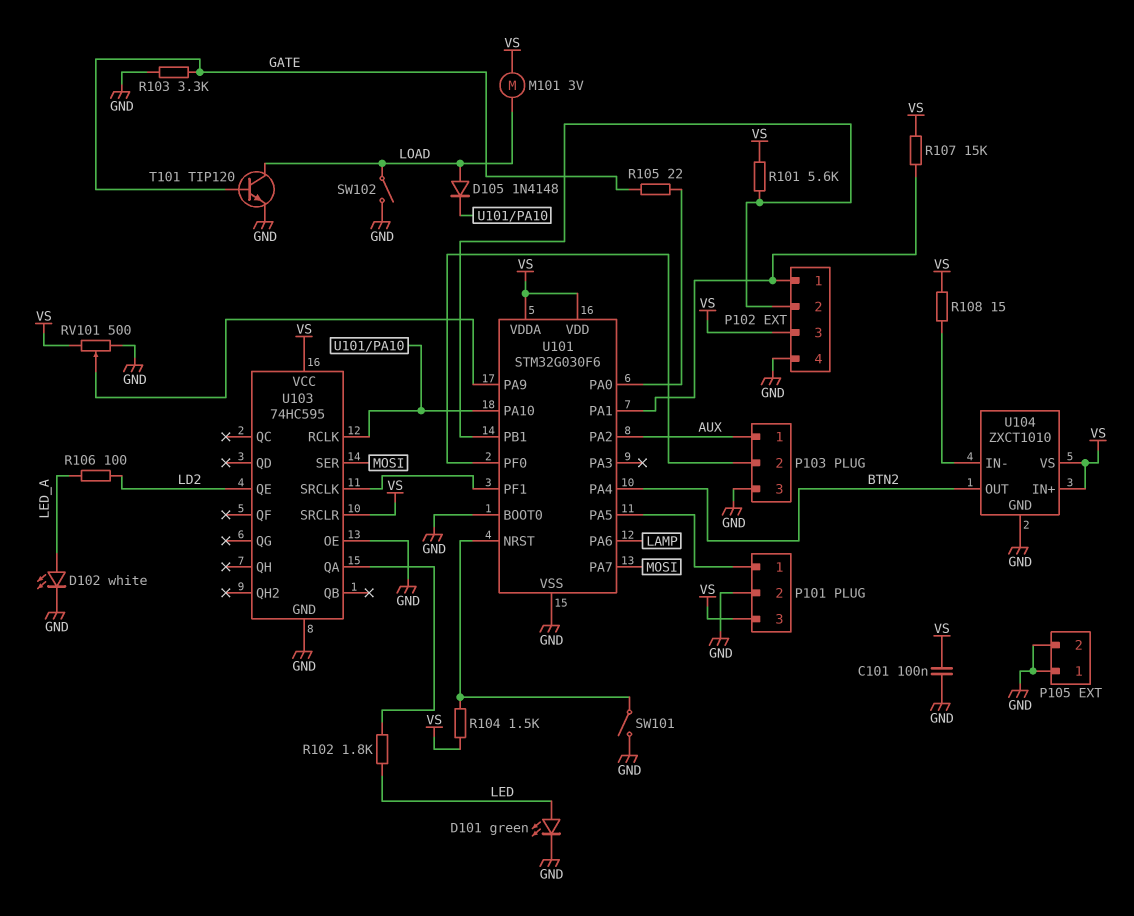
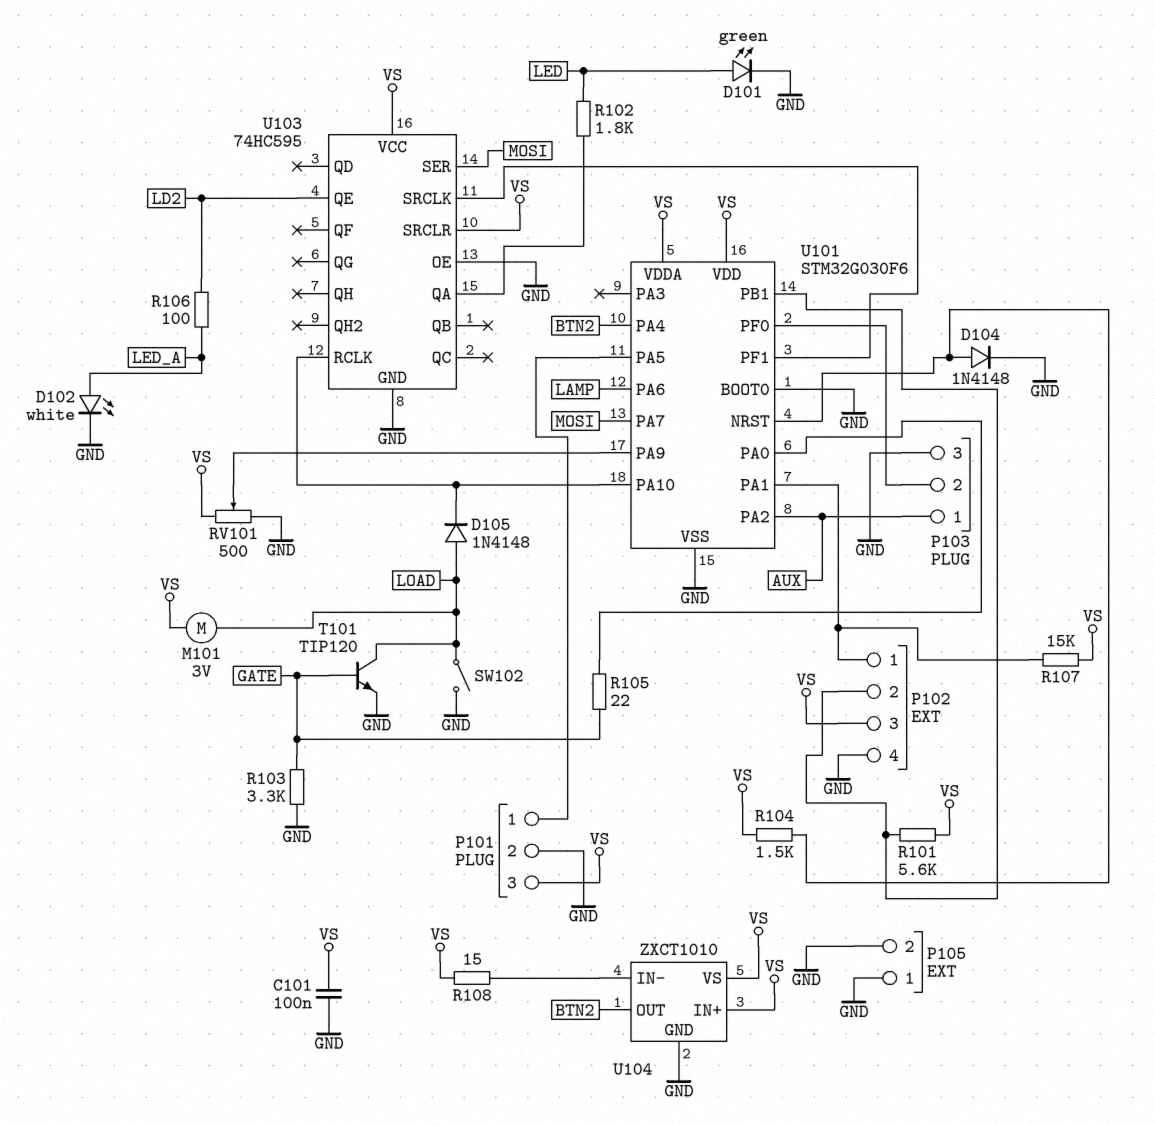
D104: none -> diode 1N4148 (A U101/NRST, K GND)
SW101: switch (GND, U101/NRST) -> none

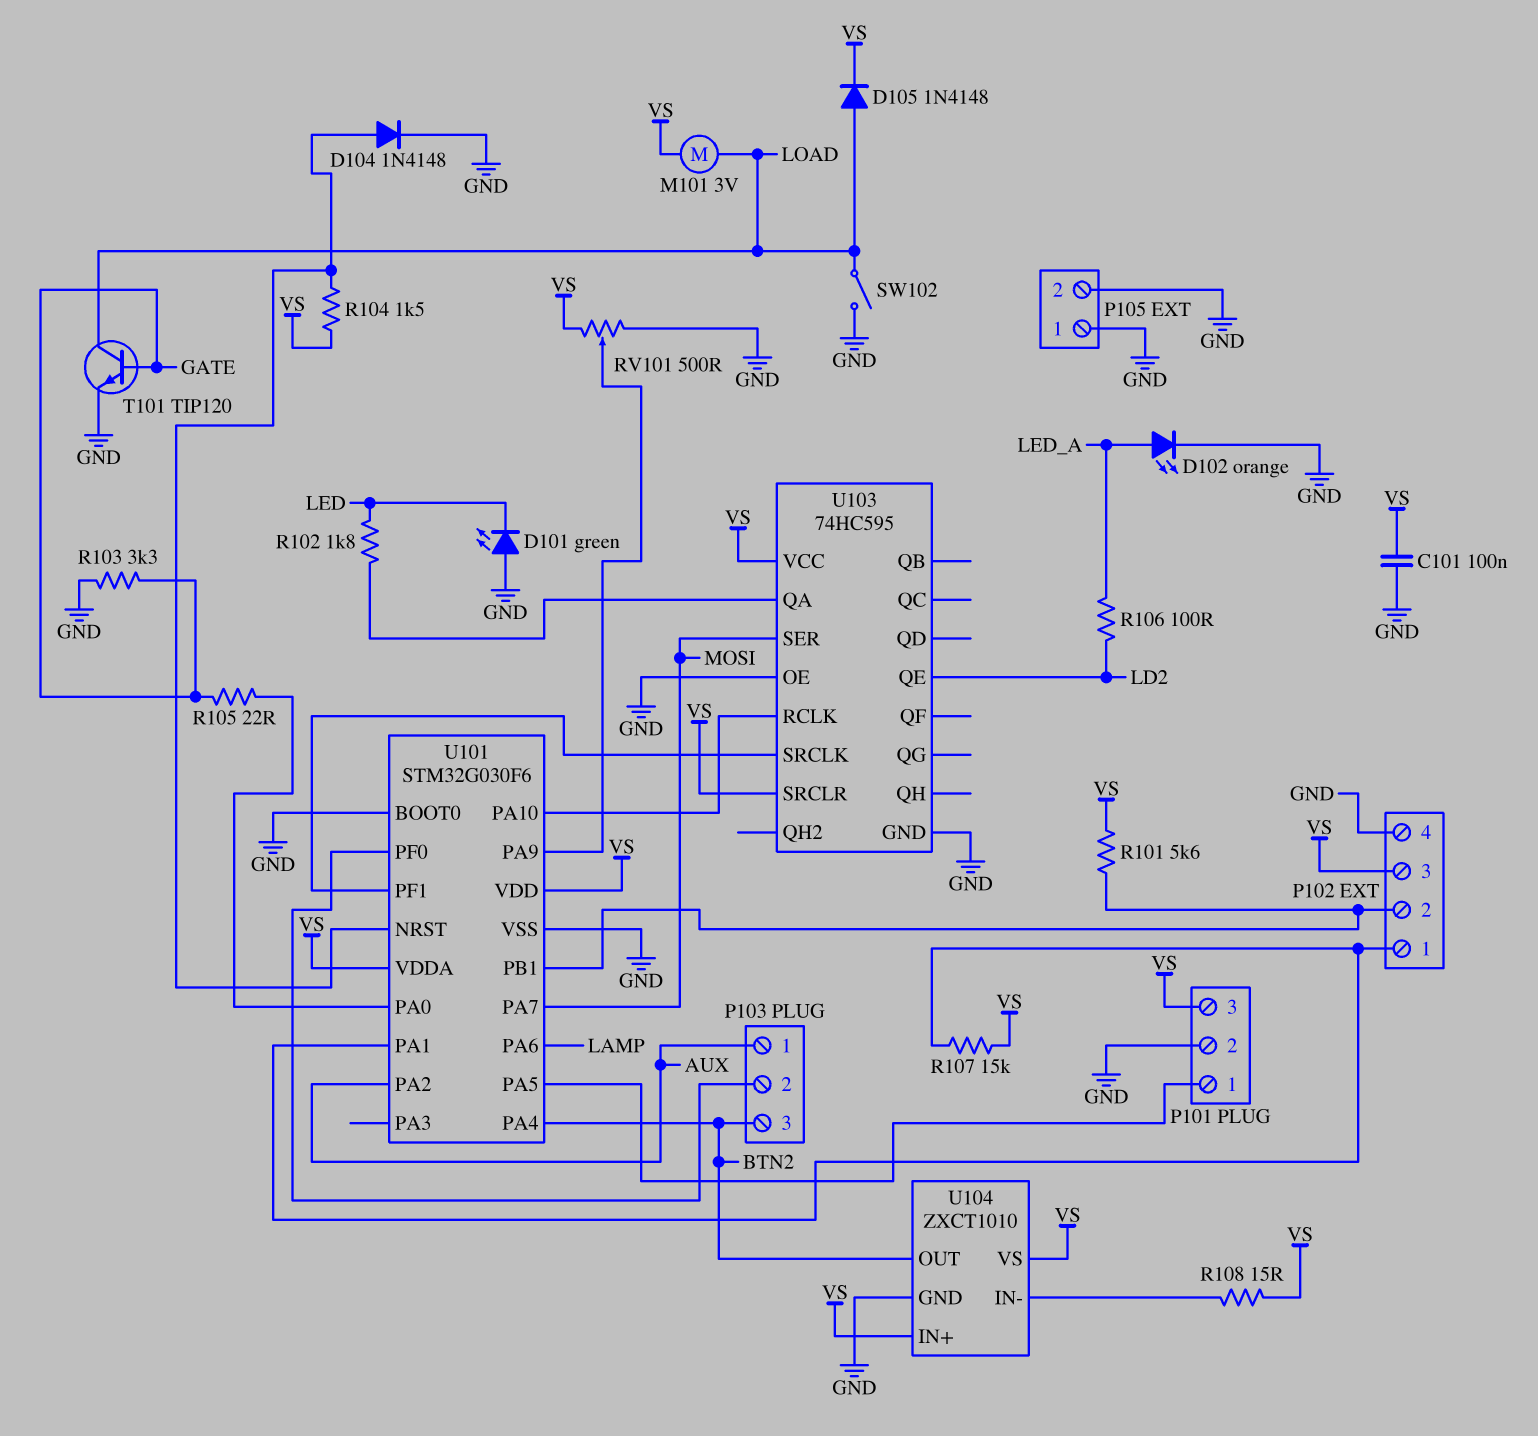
D101: LED green (A LED, K GND) -> LED green (A GND, K LED)
D102: LED white (A LED_A, K GND) -> LED orange (A LED_A, K GND)
D105: diode 1N4148 (A LOAD, K U101/PA10) -> diode 1N4148 (A LOAD, K VS)
P103 pin 3: GND -> BTN2

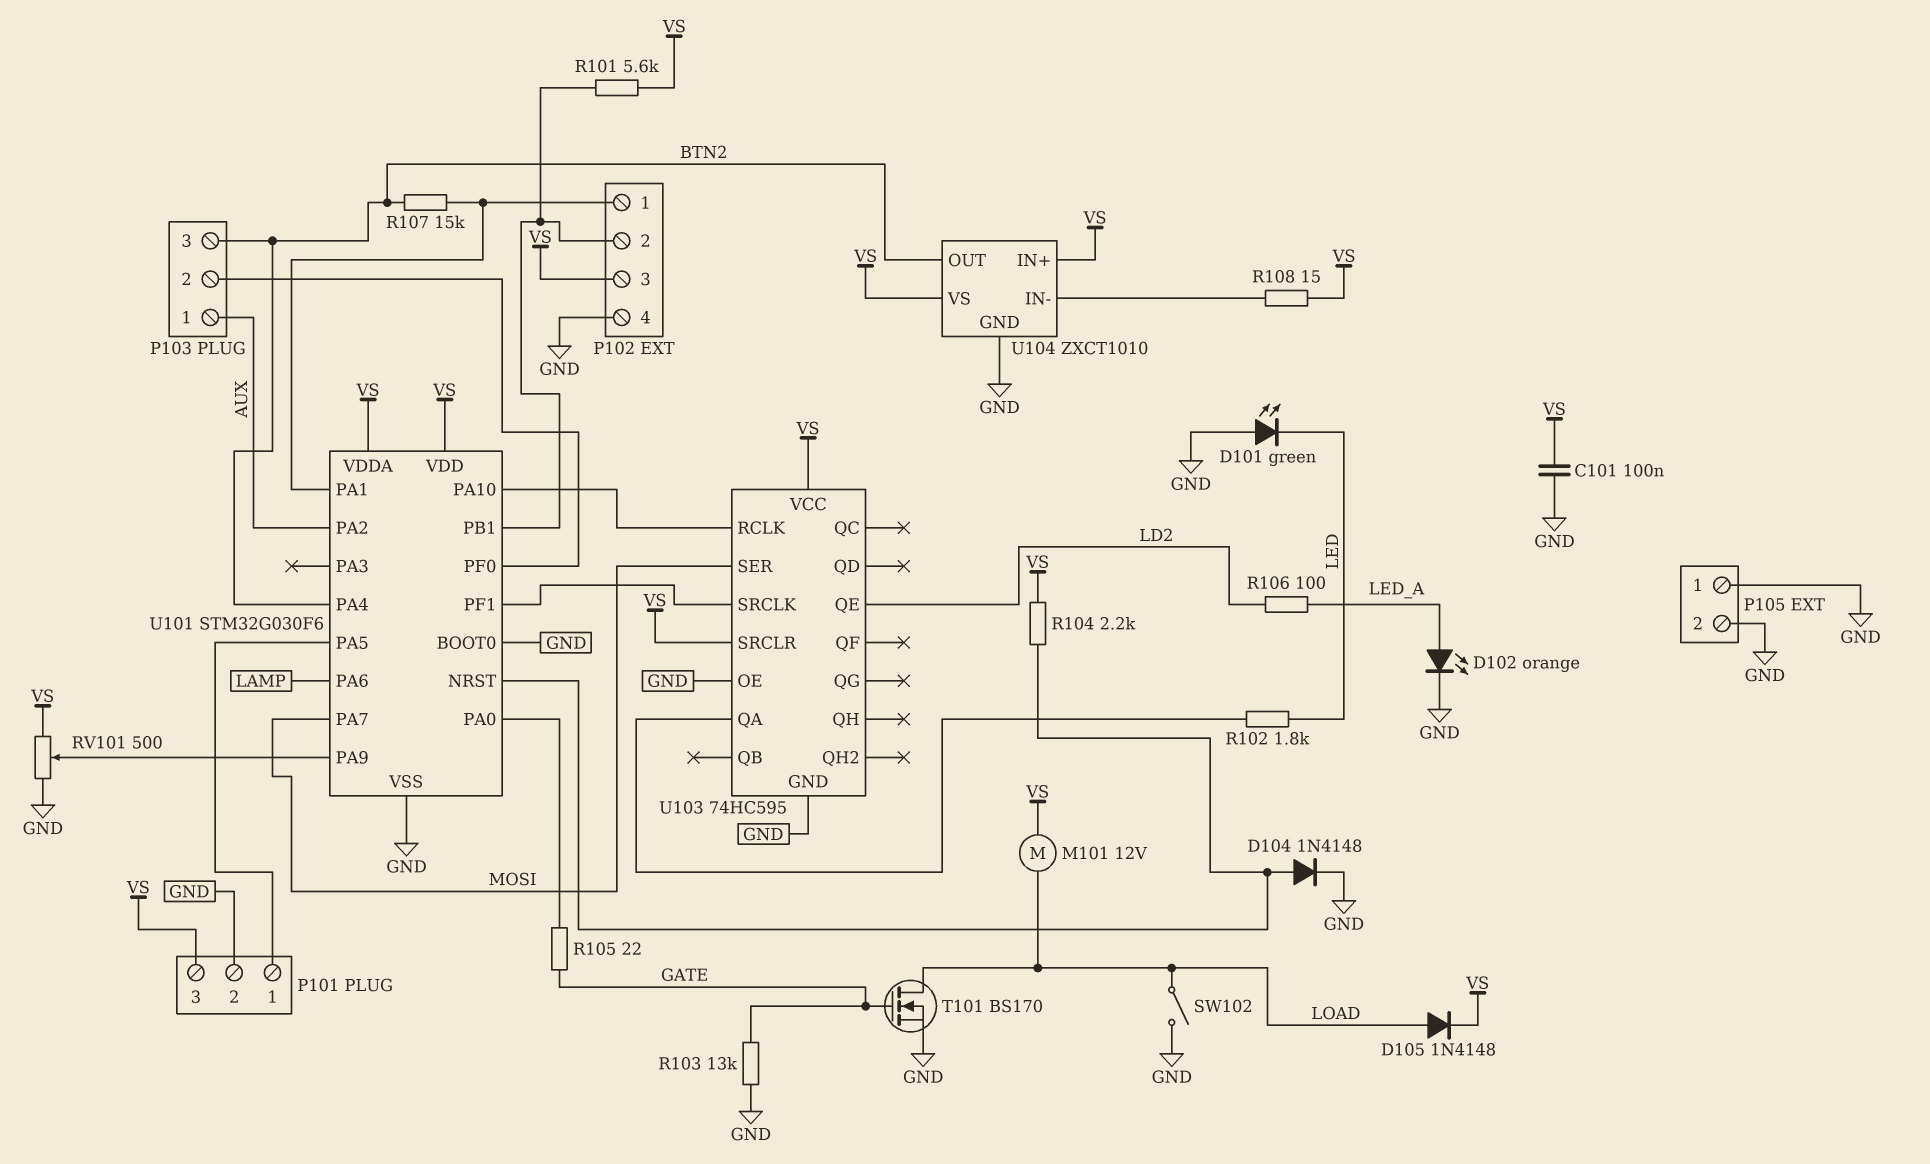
M101: motor 3V (LOAD, VS) -> motor 12V (LOAD, VS)
R103: 3.3k (GATE, GND) -> 13k (GATE, GND)
R104: 1.5k (U101/NRST, VS) -> 2.2k (U101/NRST, VS)
R107: 15k (P102/1, VS) -> 15k (BTN2, P102/1)
T101: NPN TIP120 (B GATE, C LOAD, E GND) -> NMOS BS170 (G GATE, D LOAD, S GND)

